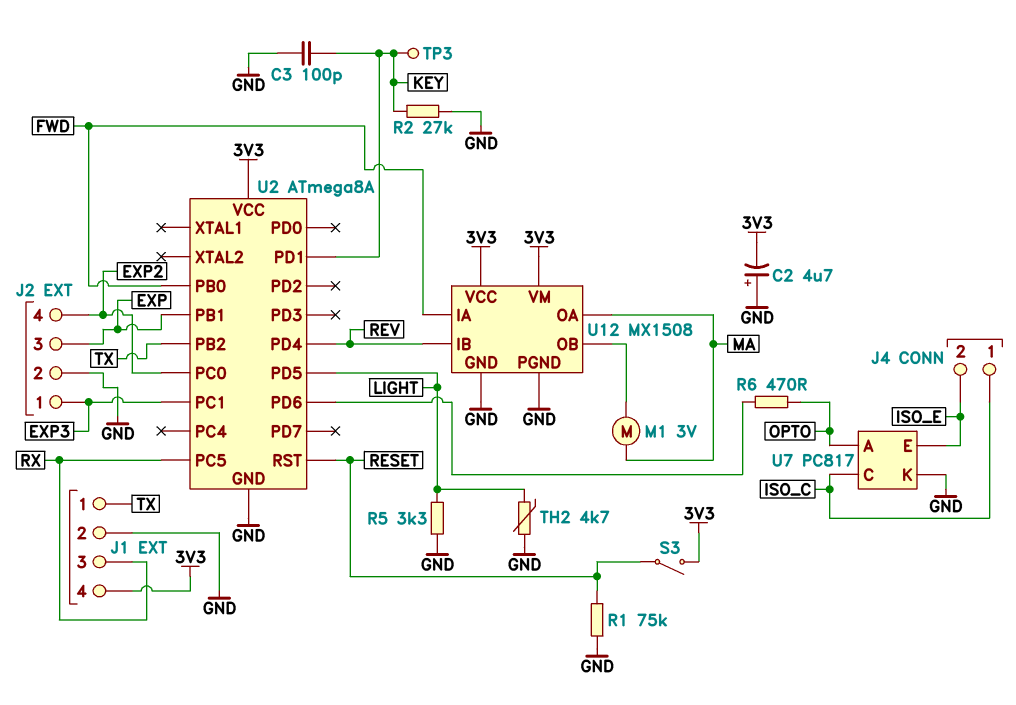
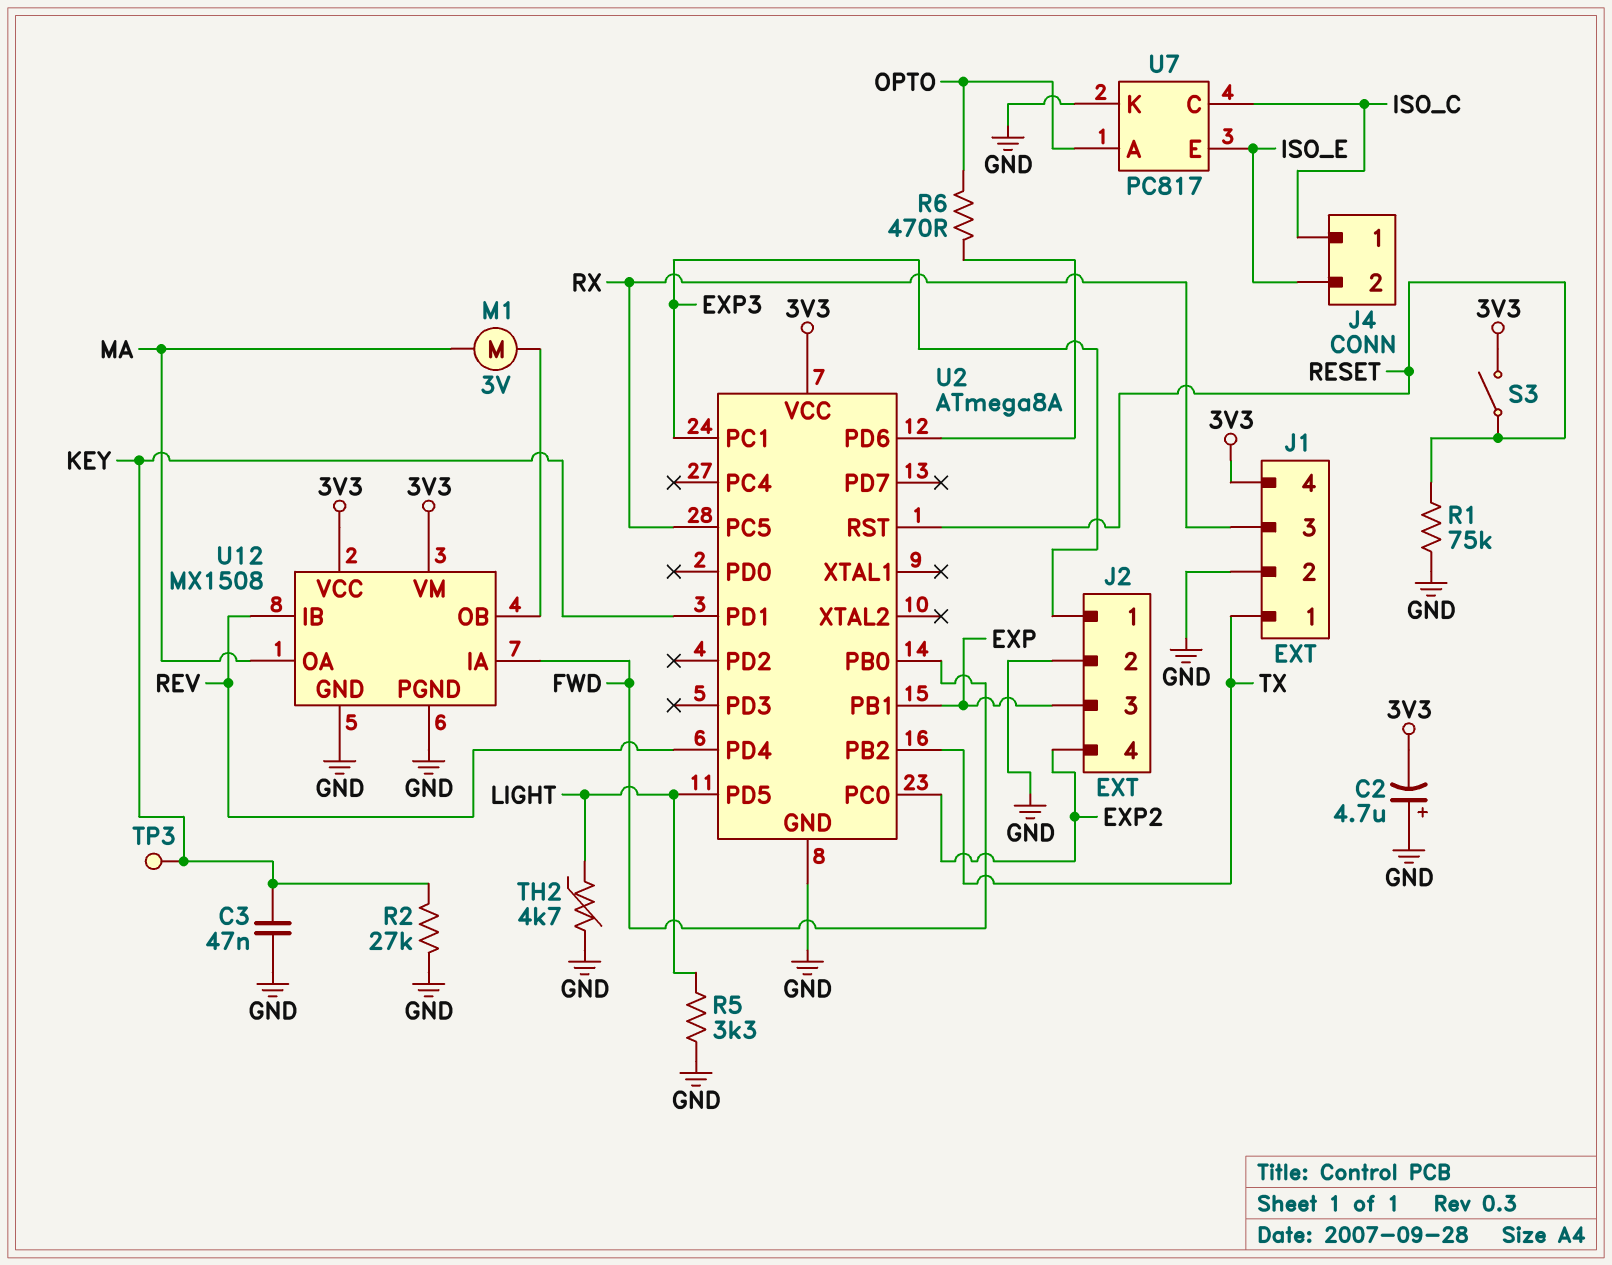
C3: 100pF (GND, KEY) -> 47nF (GND, KEY)

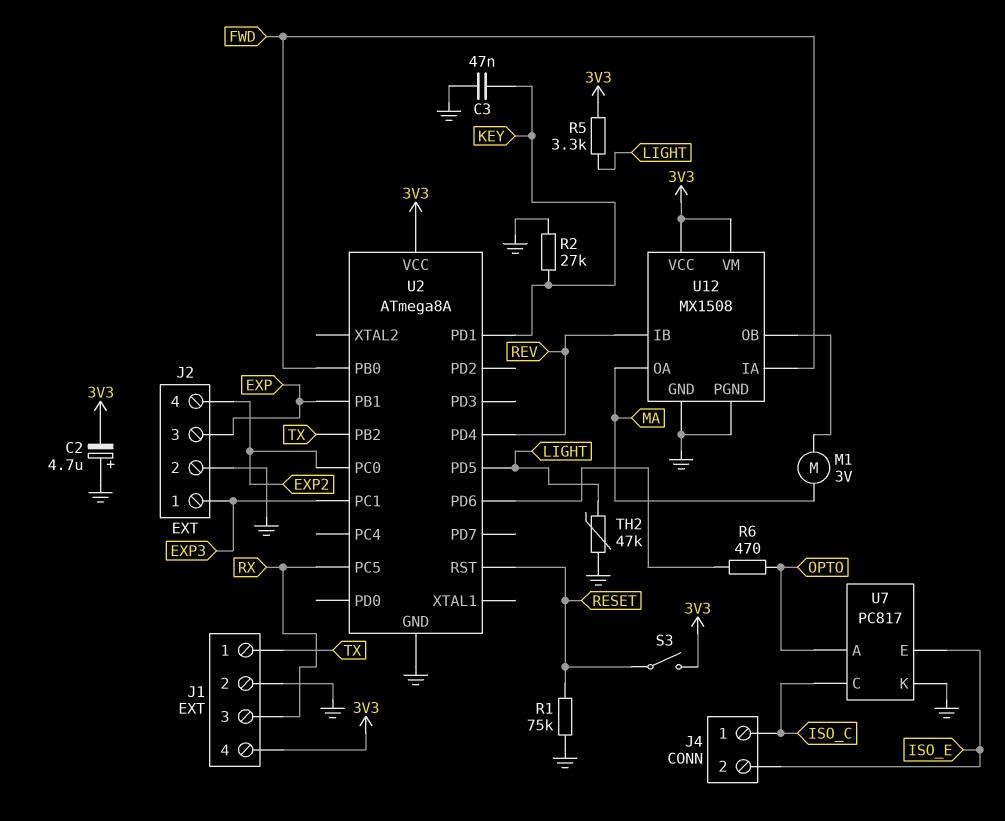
R5: 3.3k (GND, LIGHT) -> 3.3k (3V3, LIGHT)
TH2: 4.7k (GND, LIGHT) -> 47k (GND, LIGHT)
TP3: test point (KEY) -> none

